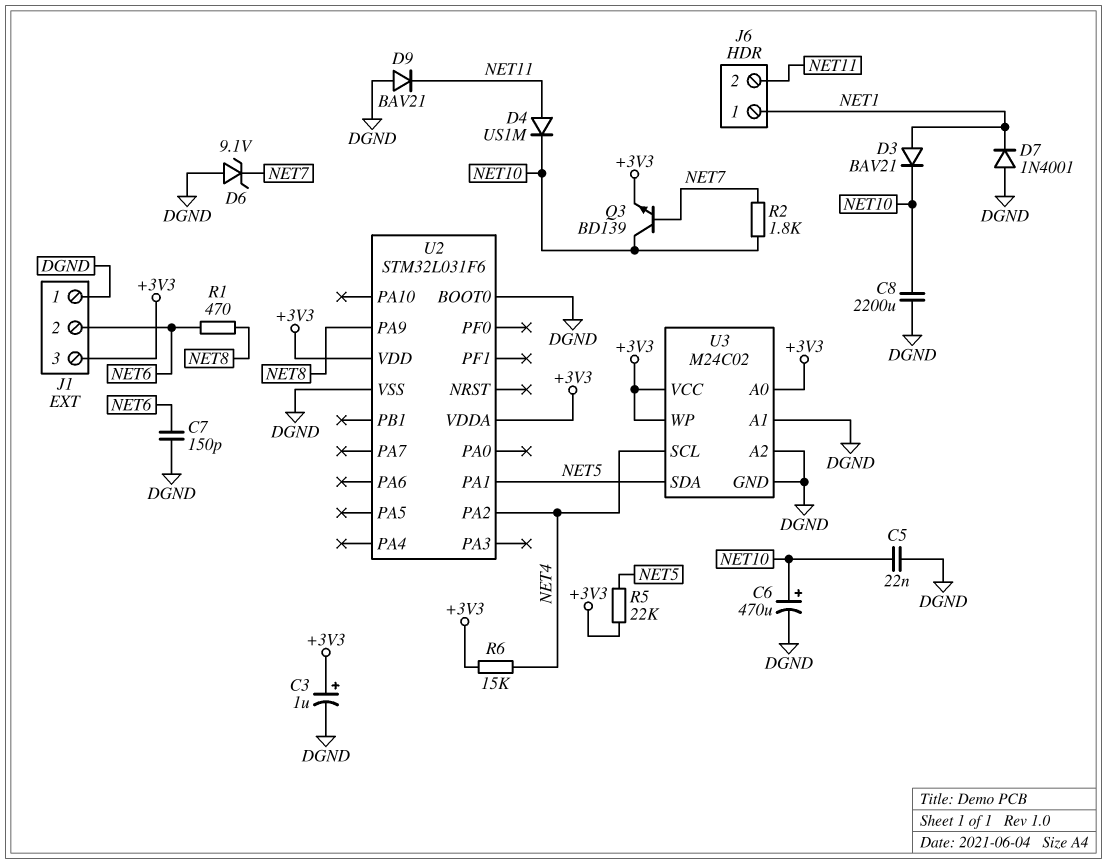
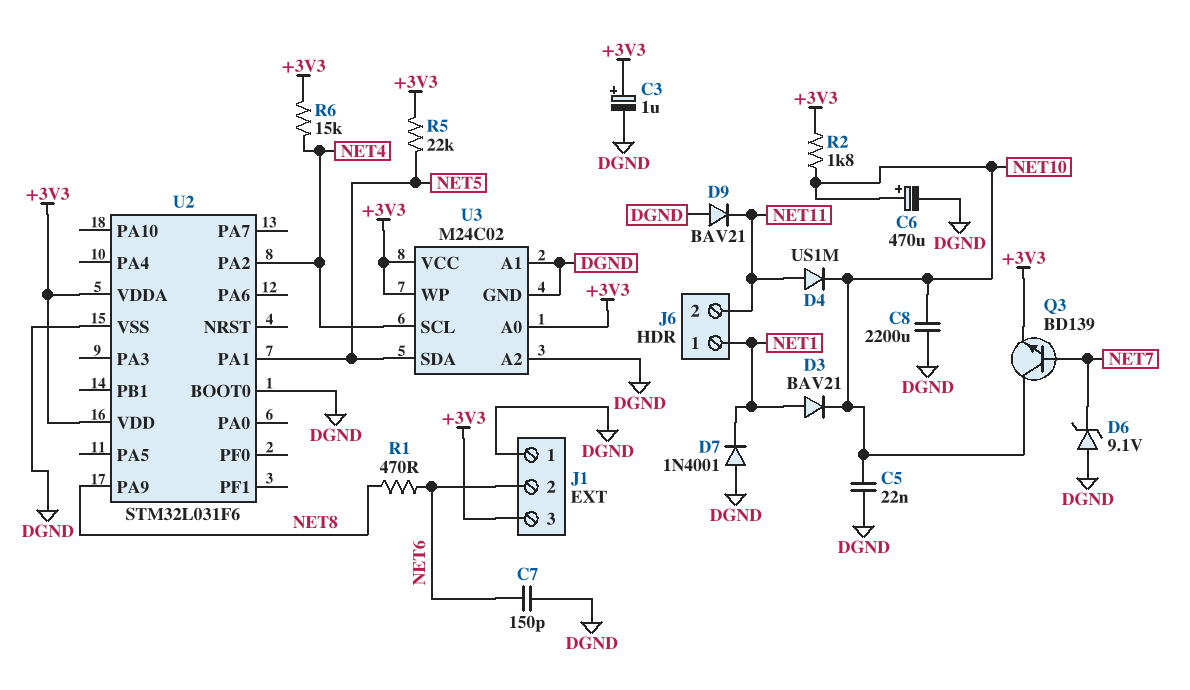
R2: 1.8k (NET7, NET10) -> 1.8k (+3V3, NET10)

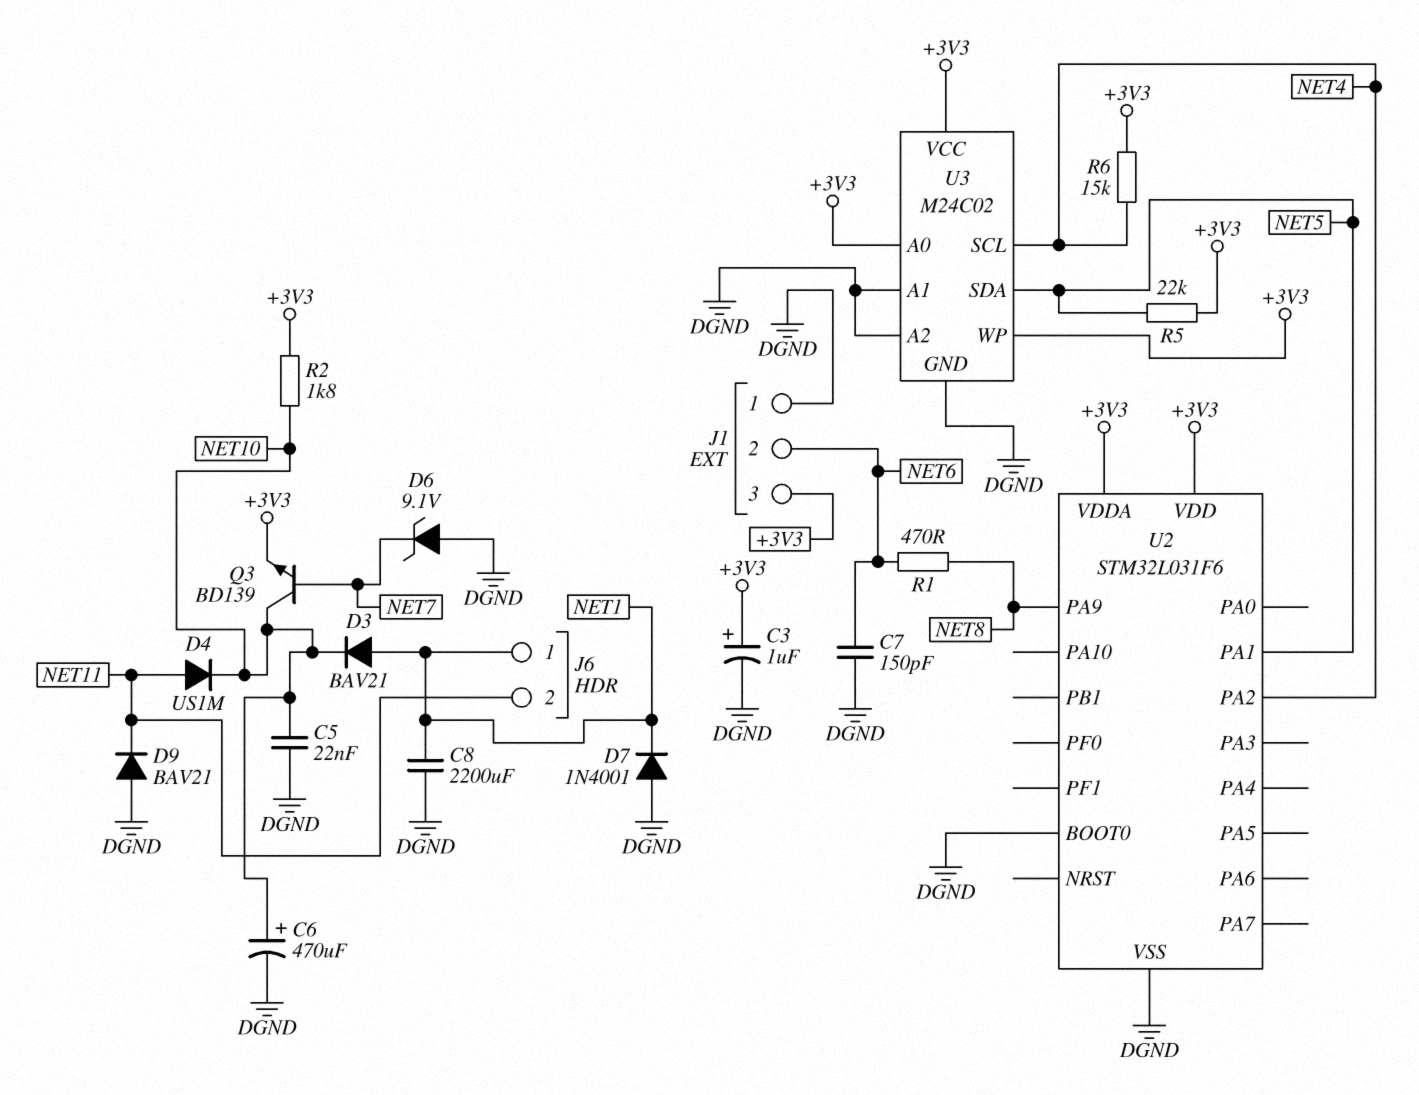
C8: 2200uF (DGND, NET10) -> 2200uF (DGND, NET1)

